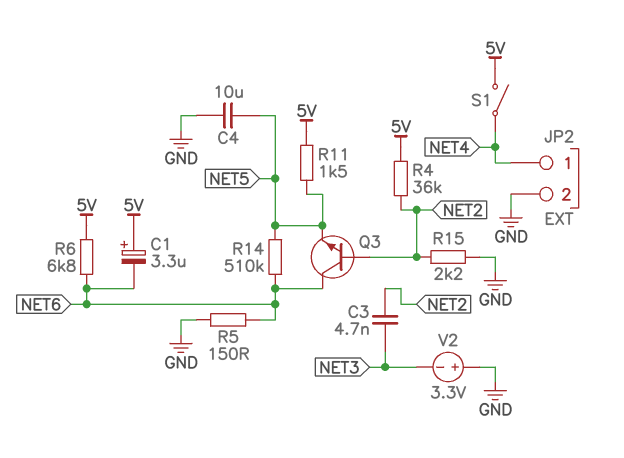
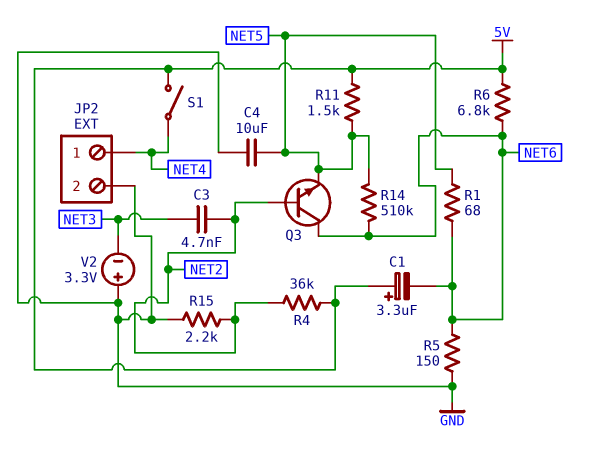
R1: none -> 68 (NET5, NET6)

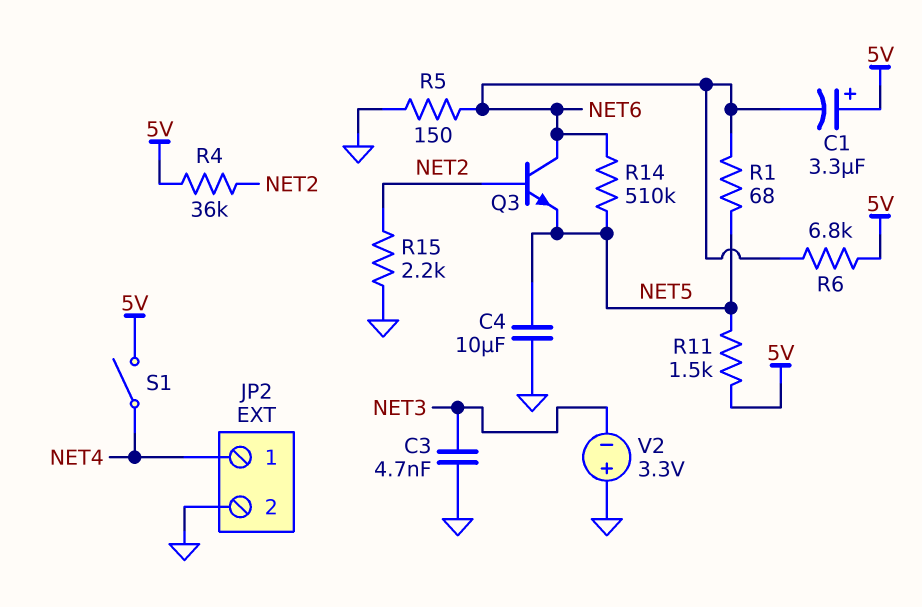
C3: 4.7nF (NET2, NET3) -> 4.7nF (GND, NET3)

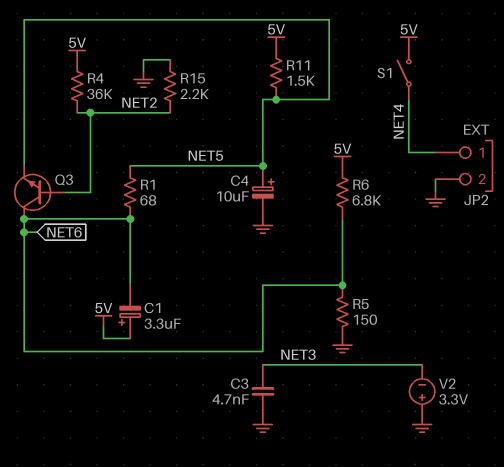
C4: 10uF (GND, NET5) -> 10uF (plus NET5, minus GND)
R14: 510k (NET5, NET6) -> none

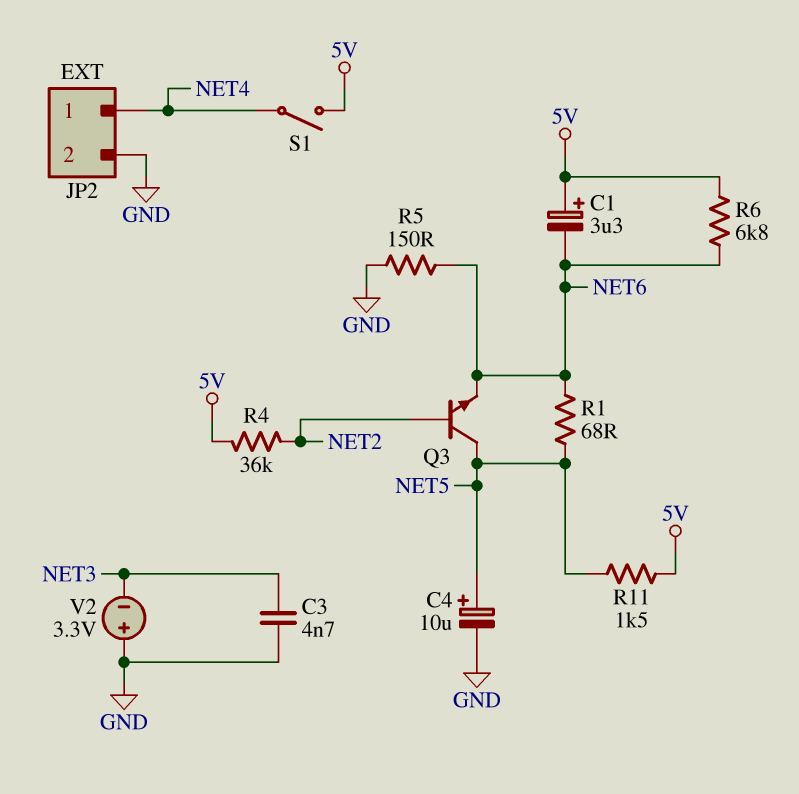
Q3: NPN (B NET2, C NET6, E NET5) -> NPN (B NET2, C NET5, E NET6)
R15: 2.2k (GND, NET2) -> none

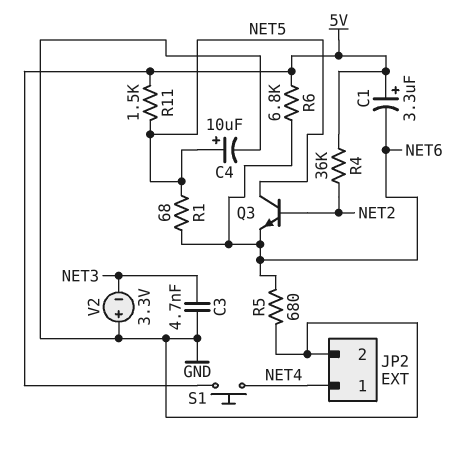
R5: 150 (GND, NET6) -> 680 (GND, NET6)
S1: switch (5V, NET4) -> button (5V, NET4)

